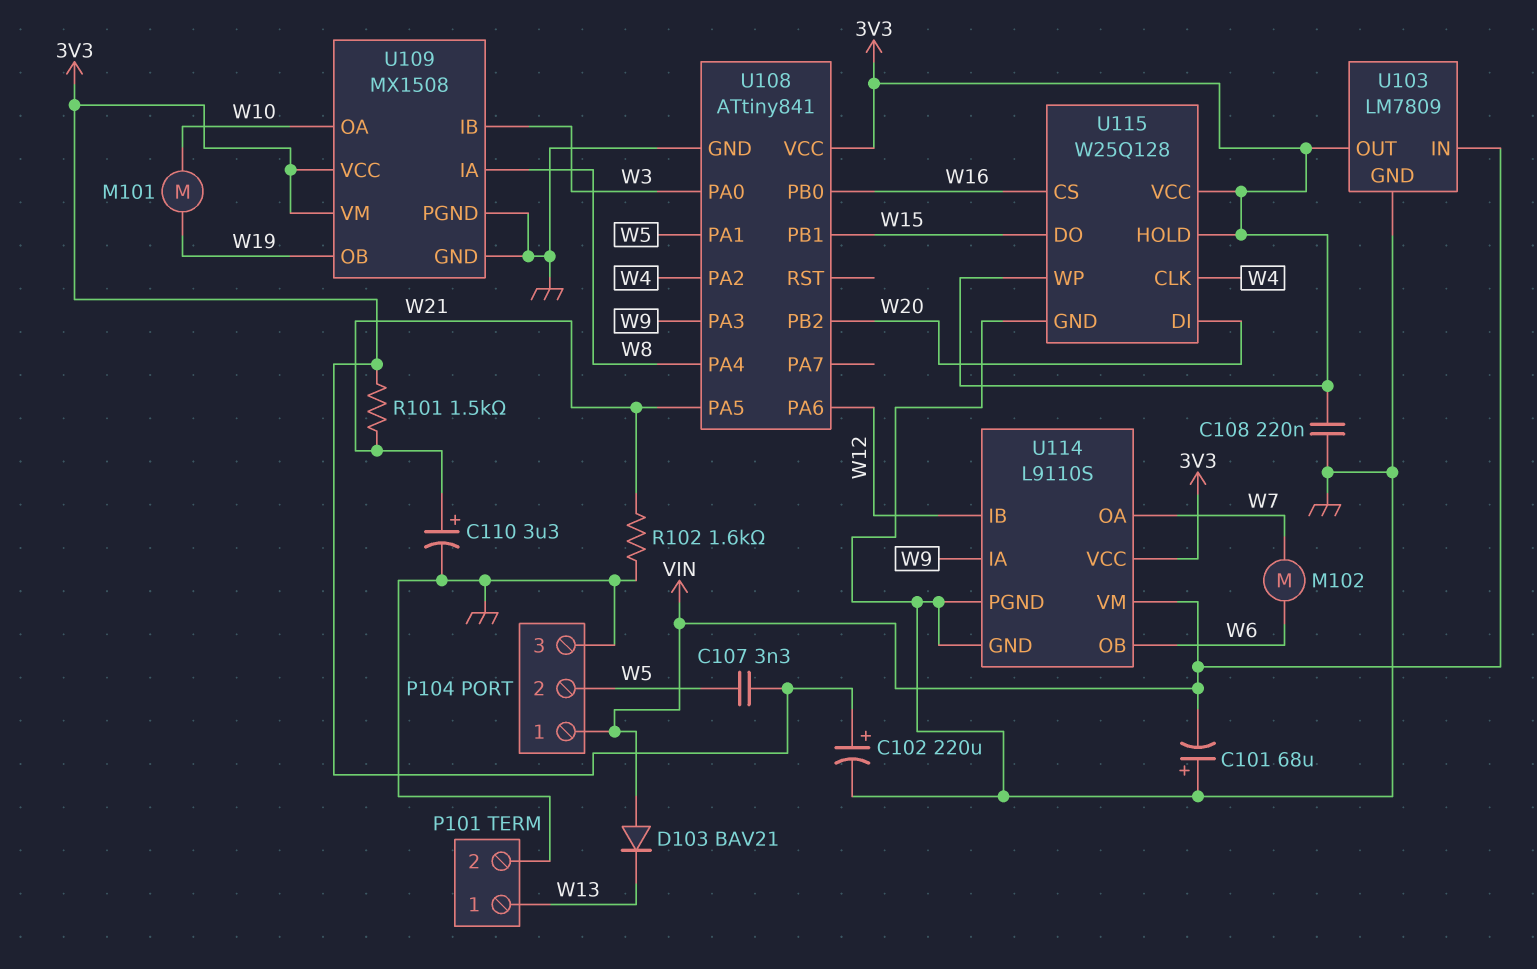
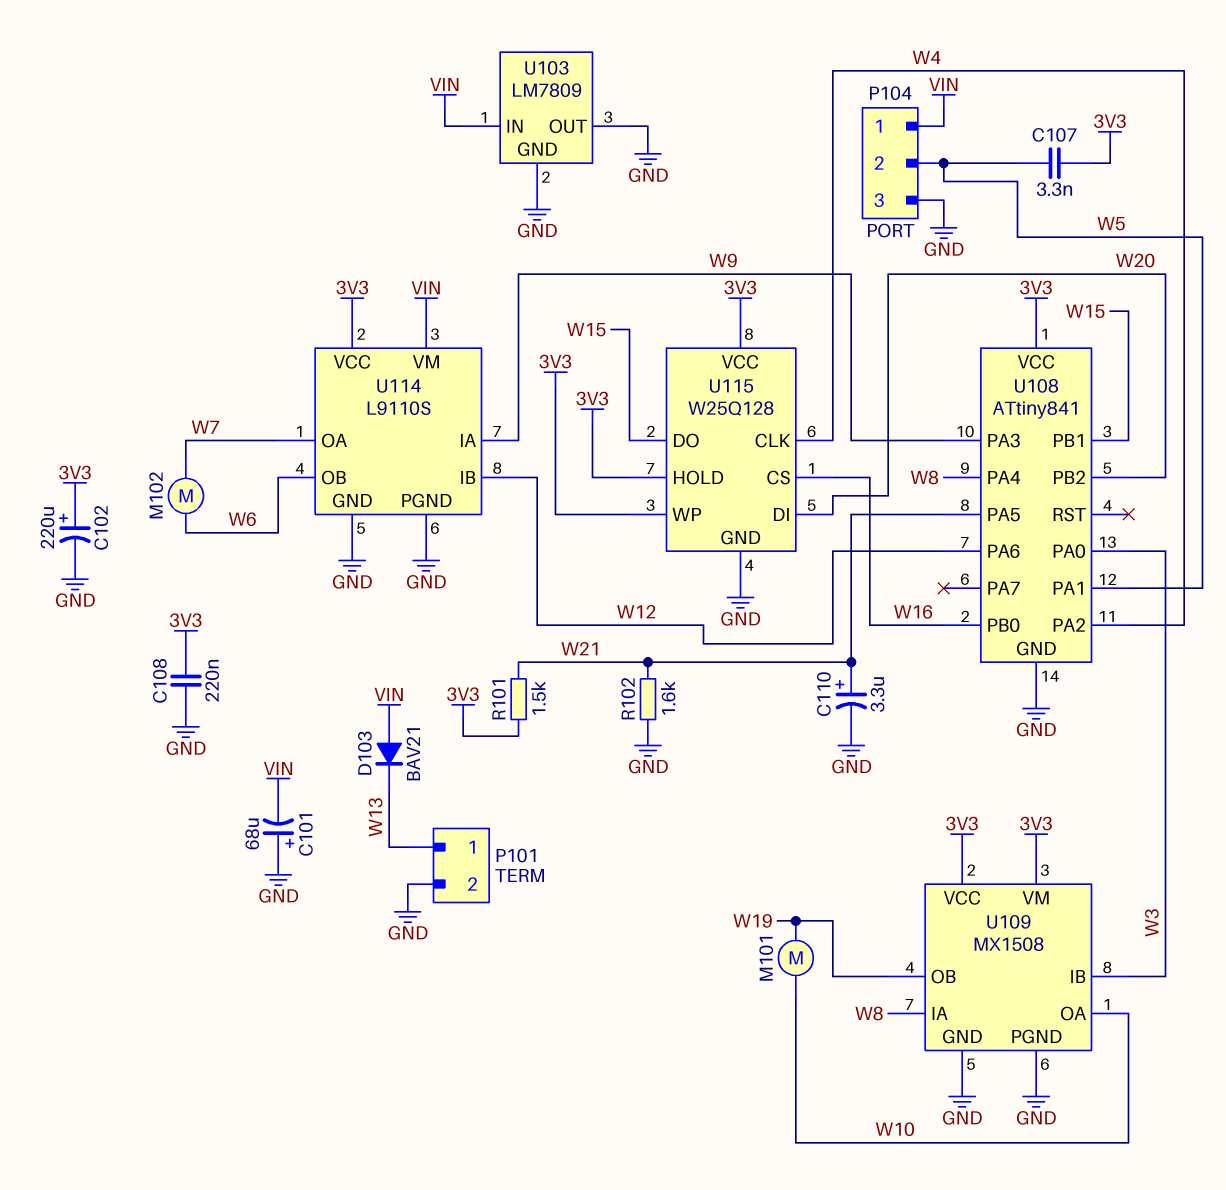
U103 pin OUT: 3V3 -> GND

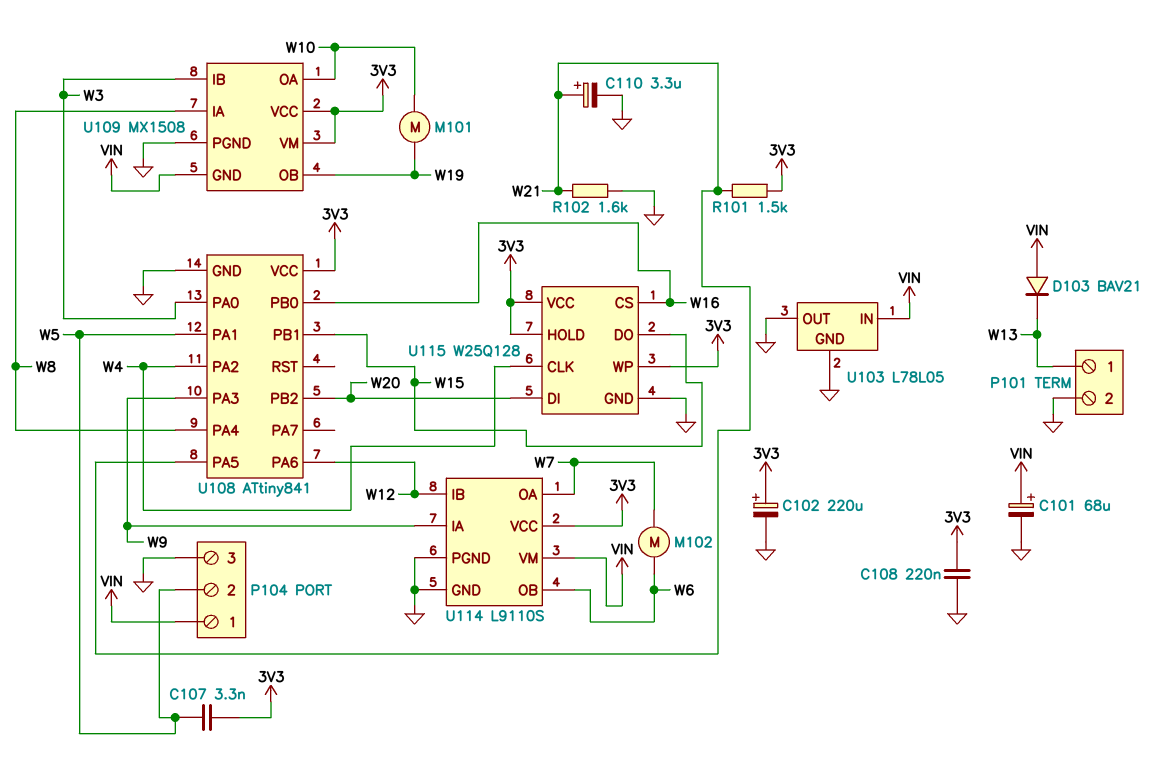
C101: 68uF (plus GND, minus VIN) -> 68uF (plus VIN, minus GND)
U103: LM7809 -> L78L05
U109 pin GND: GND -> VIN

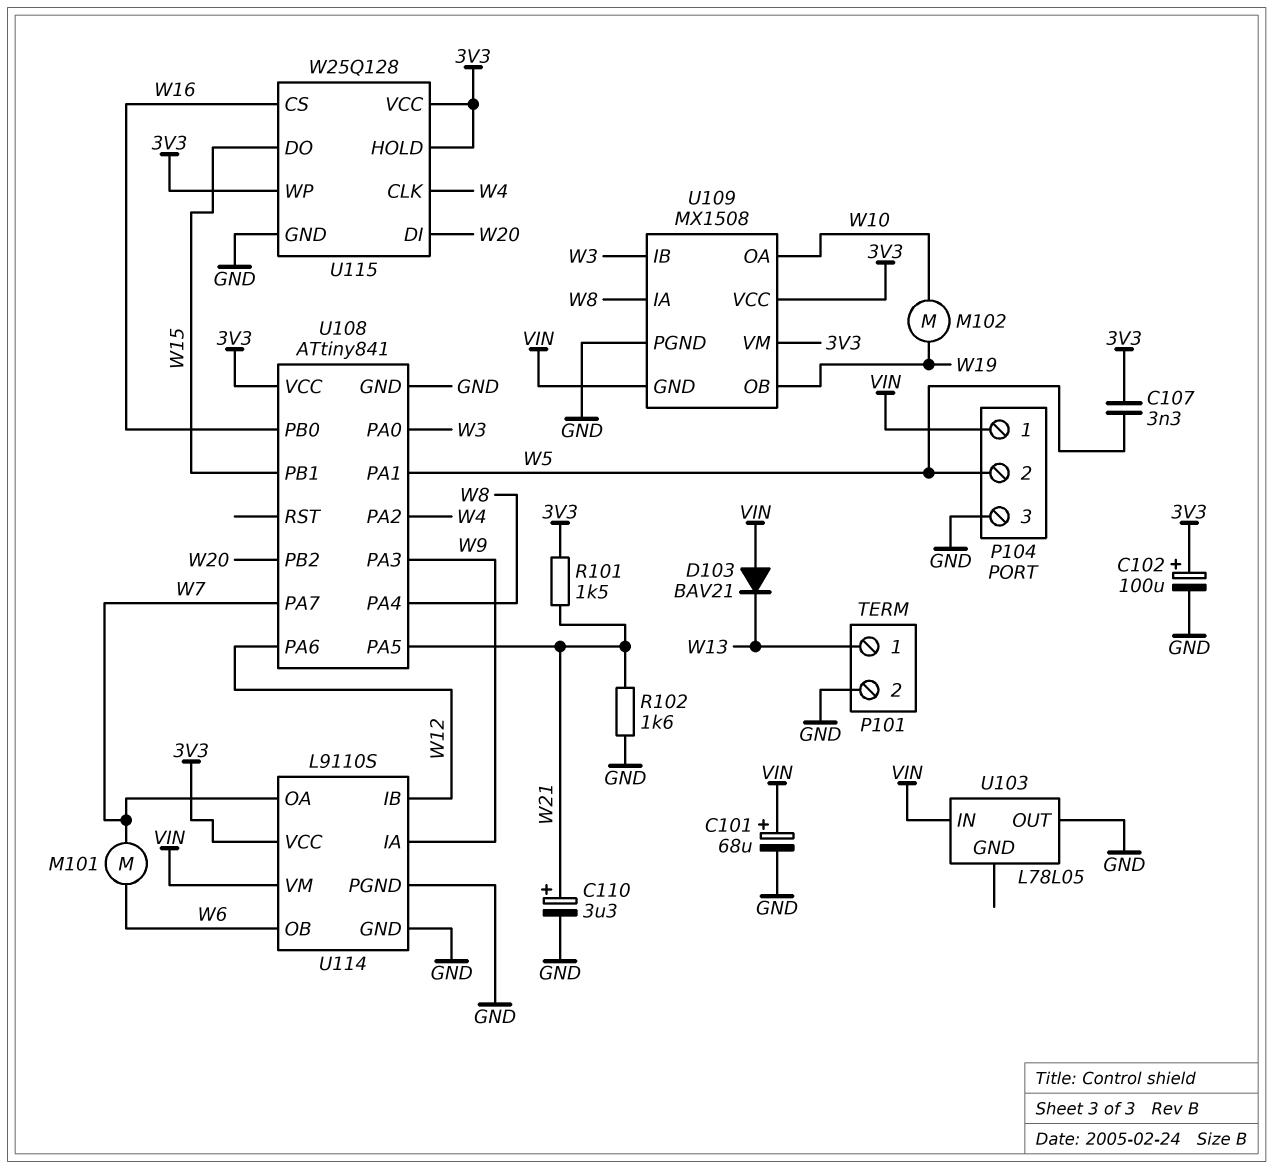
C102: 220uF (plus 3V3, minus GND) -> 100uF (plus 3V3, minus GND)
C108: 220nF (3V3, GND) -> none
M101: motor (W10, W19) -> motor (W6, W7)
M102: motor (W6, W7) -> motor (W10, W19)
U103 pin GND: GND -> none
U108 pin PA7: none -> W7

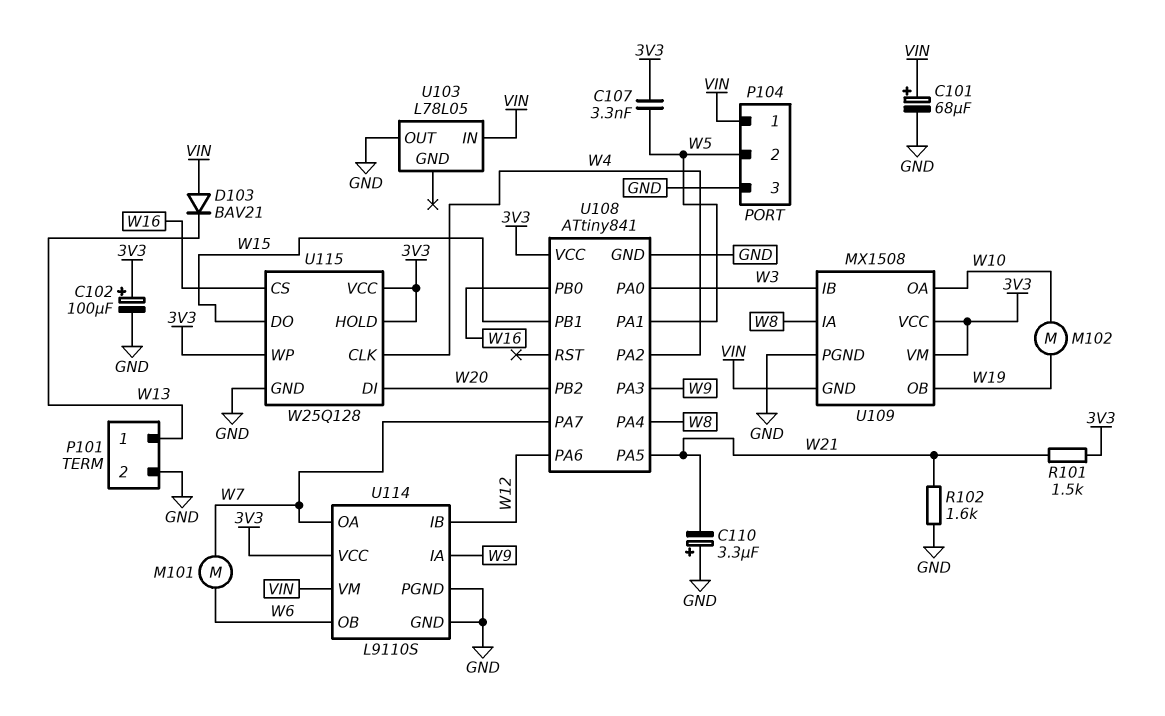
C110: 3.3uF (plus W21, minus GND) -> 3.3uF (plus GND, minus W21)

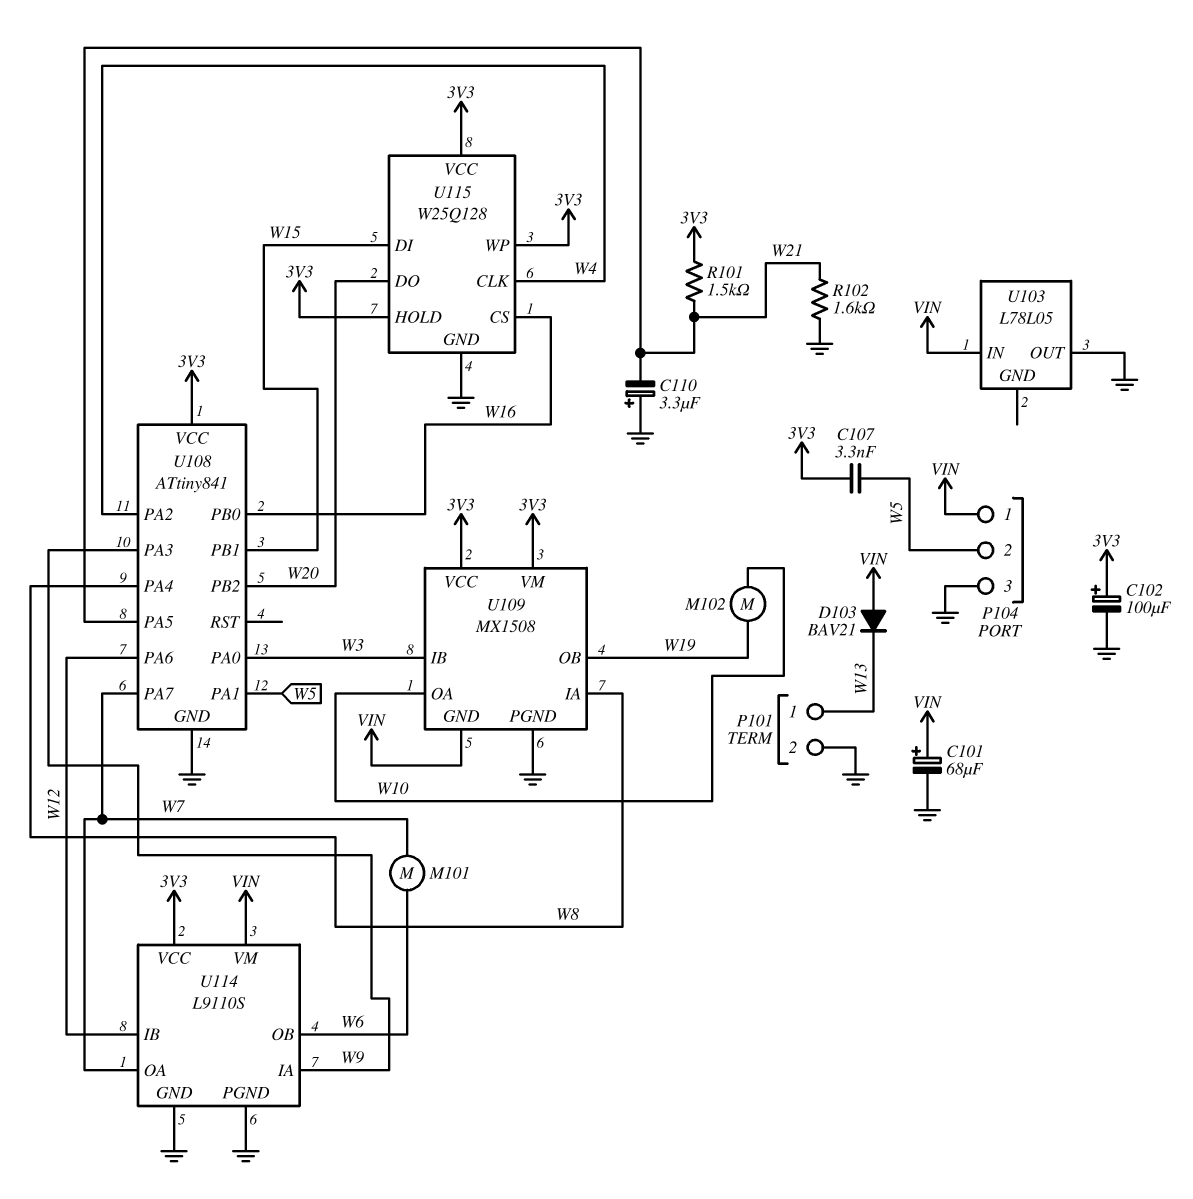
U115 pin DI: W20 -> W15
U115 pin DO: W15 -> W20

